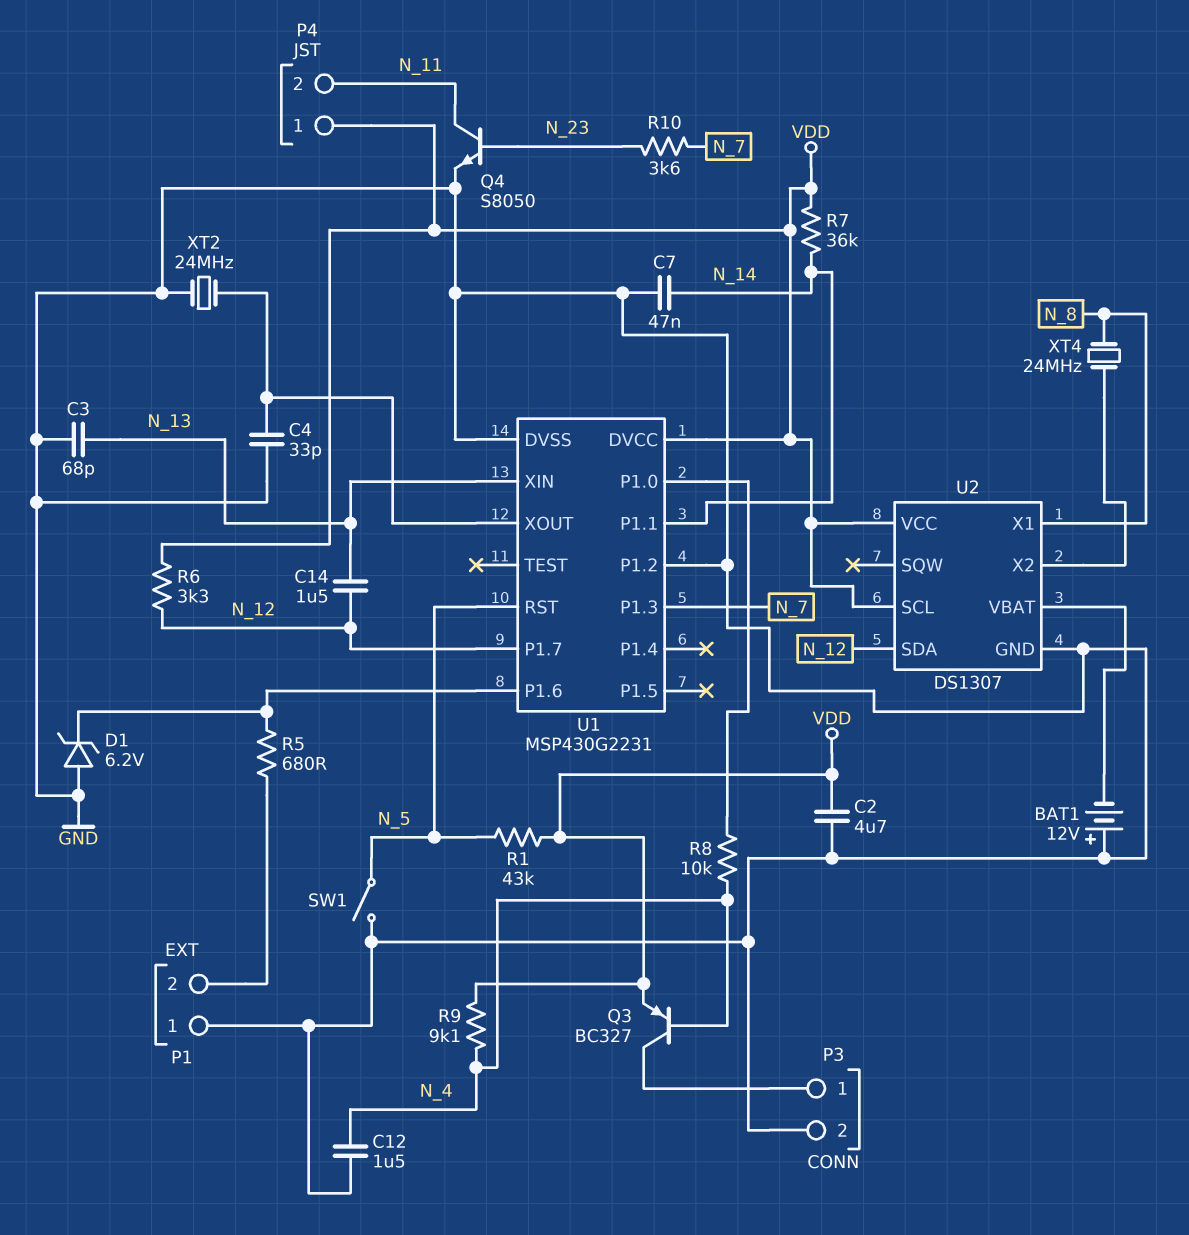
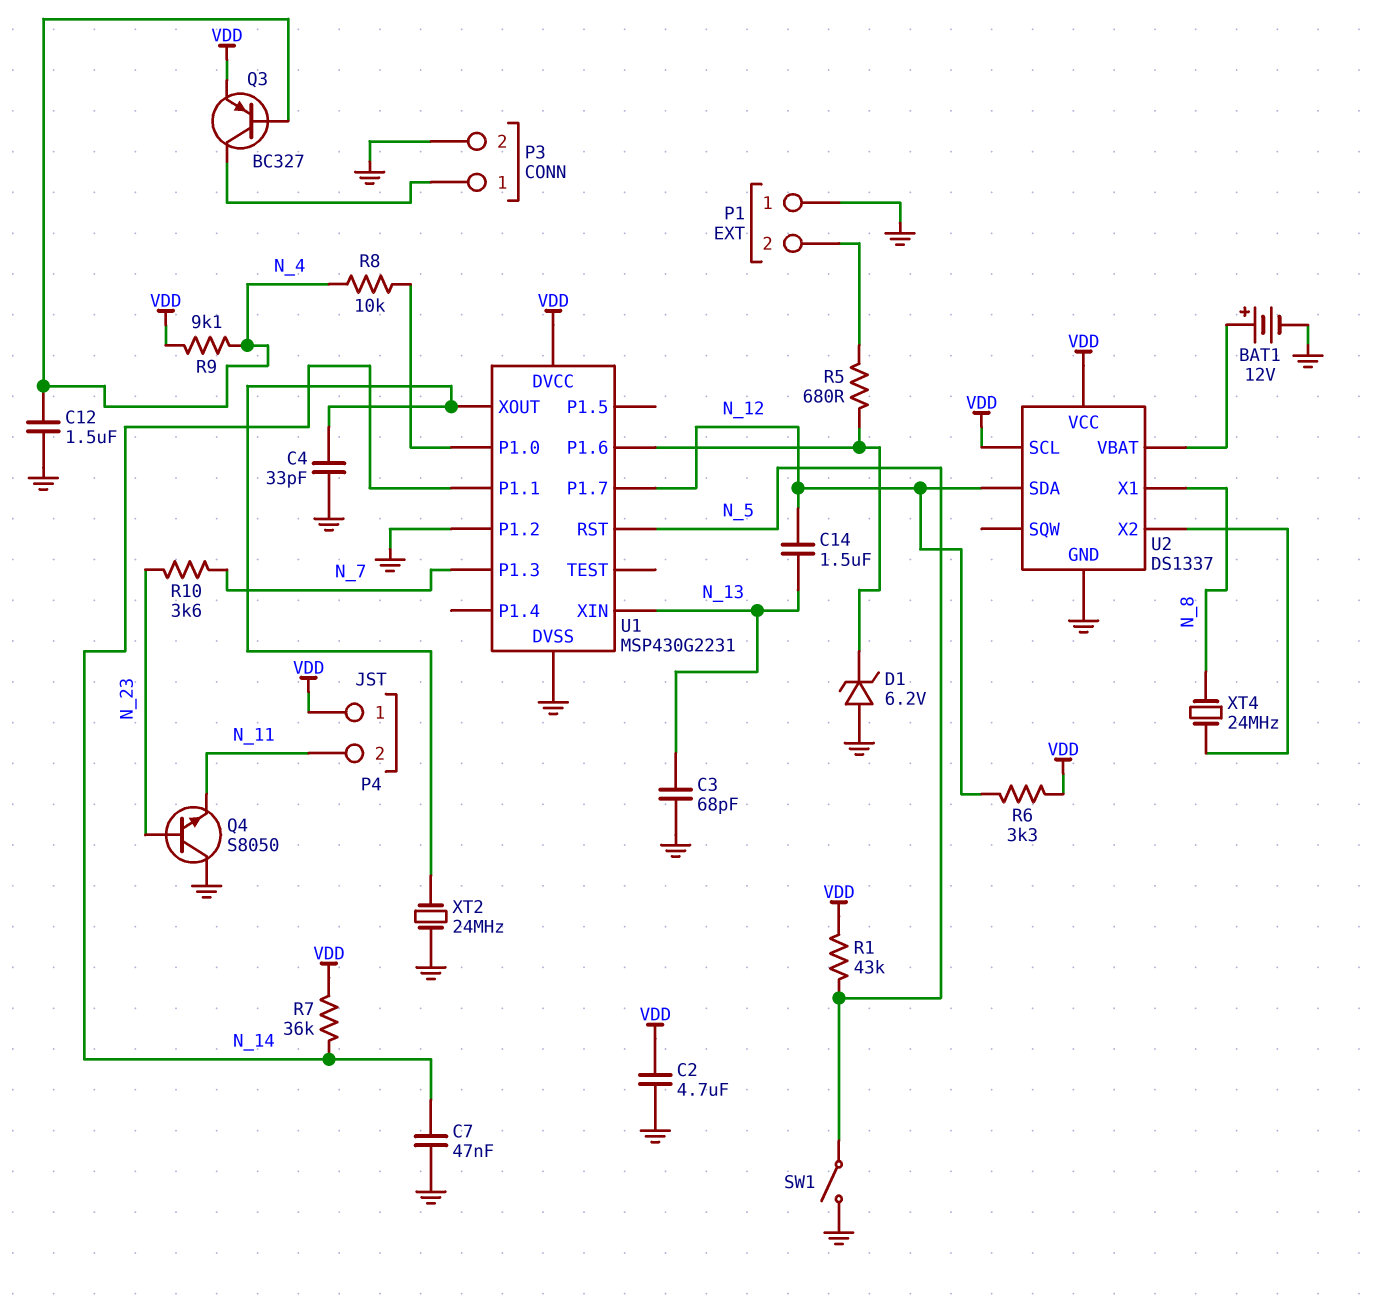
BAT1: 12V (plus GND, minus U2/VBAT) -> 12V (plus U2/VBAT, minus GND)
Q4: NPN S8050 (B N_23, C N_11, E GND) -> NPN S8050 (B N_23, C GND, E N_11)
U2: DS1307 -> DS1337

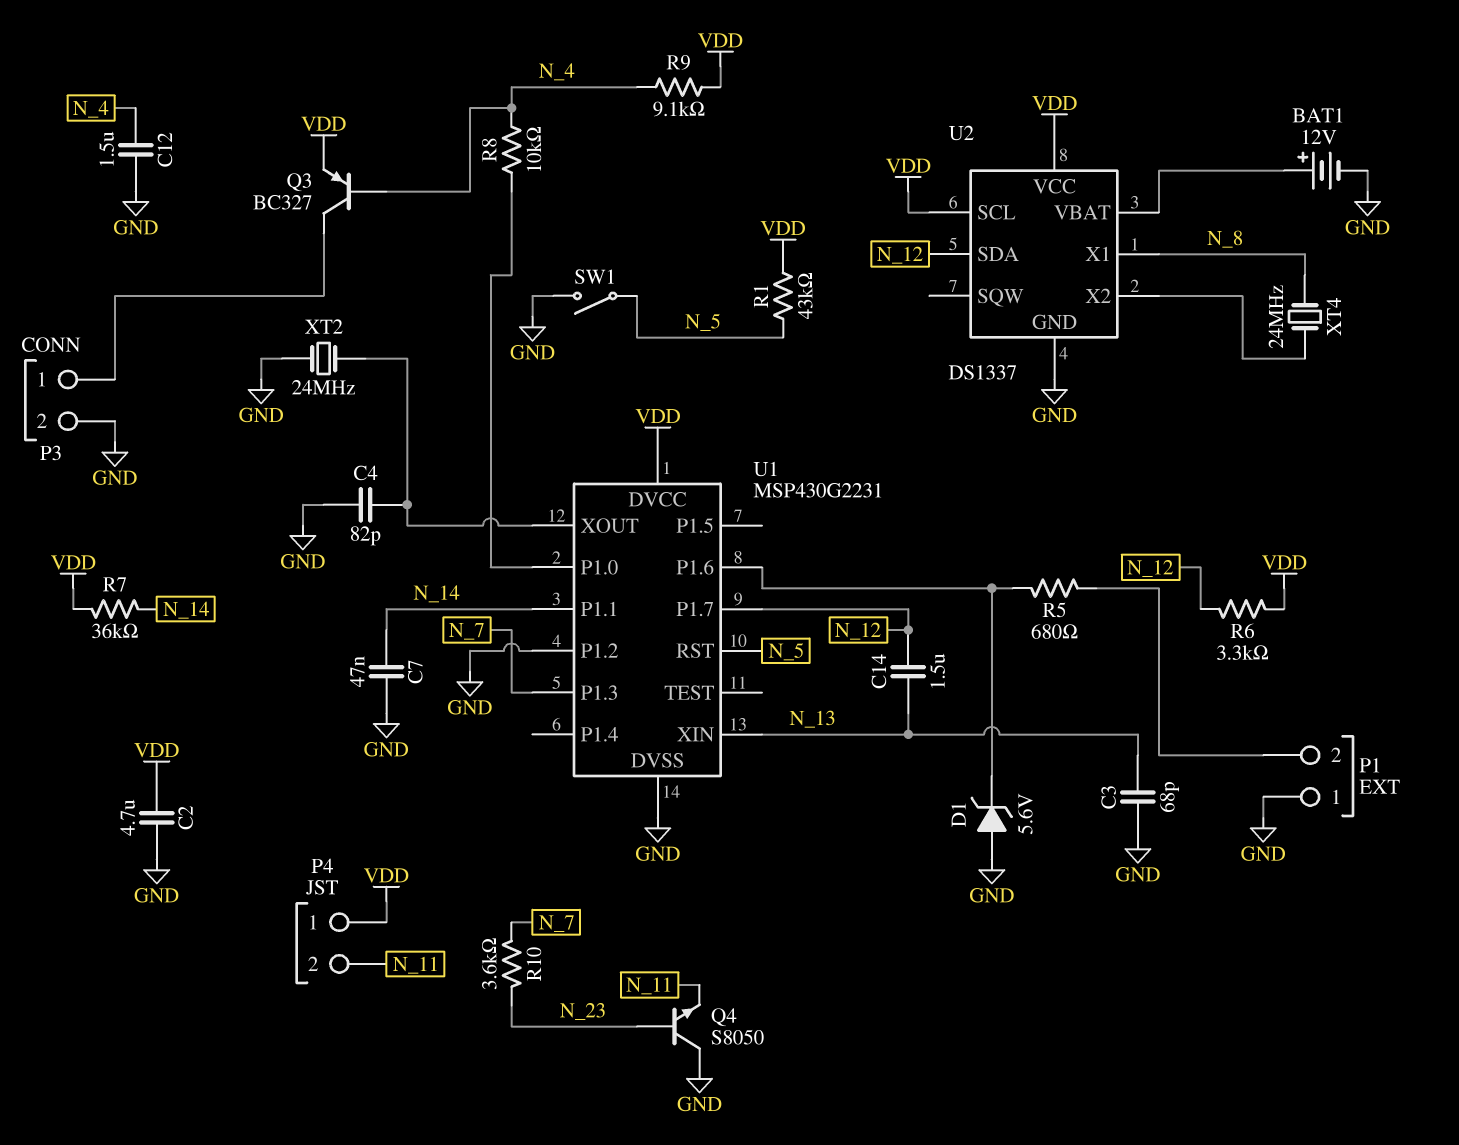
C4: 33pF (GND, U1/XOUT) -> 82pF (GND, U1/XOUT)
D1: zener 6.2V (A GND, K U1/P1.6) -> zener 5.6V (A GND, K U1/P1.6)

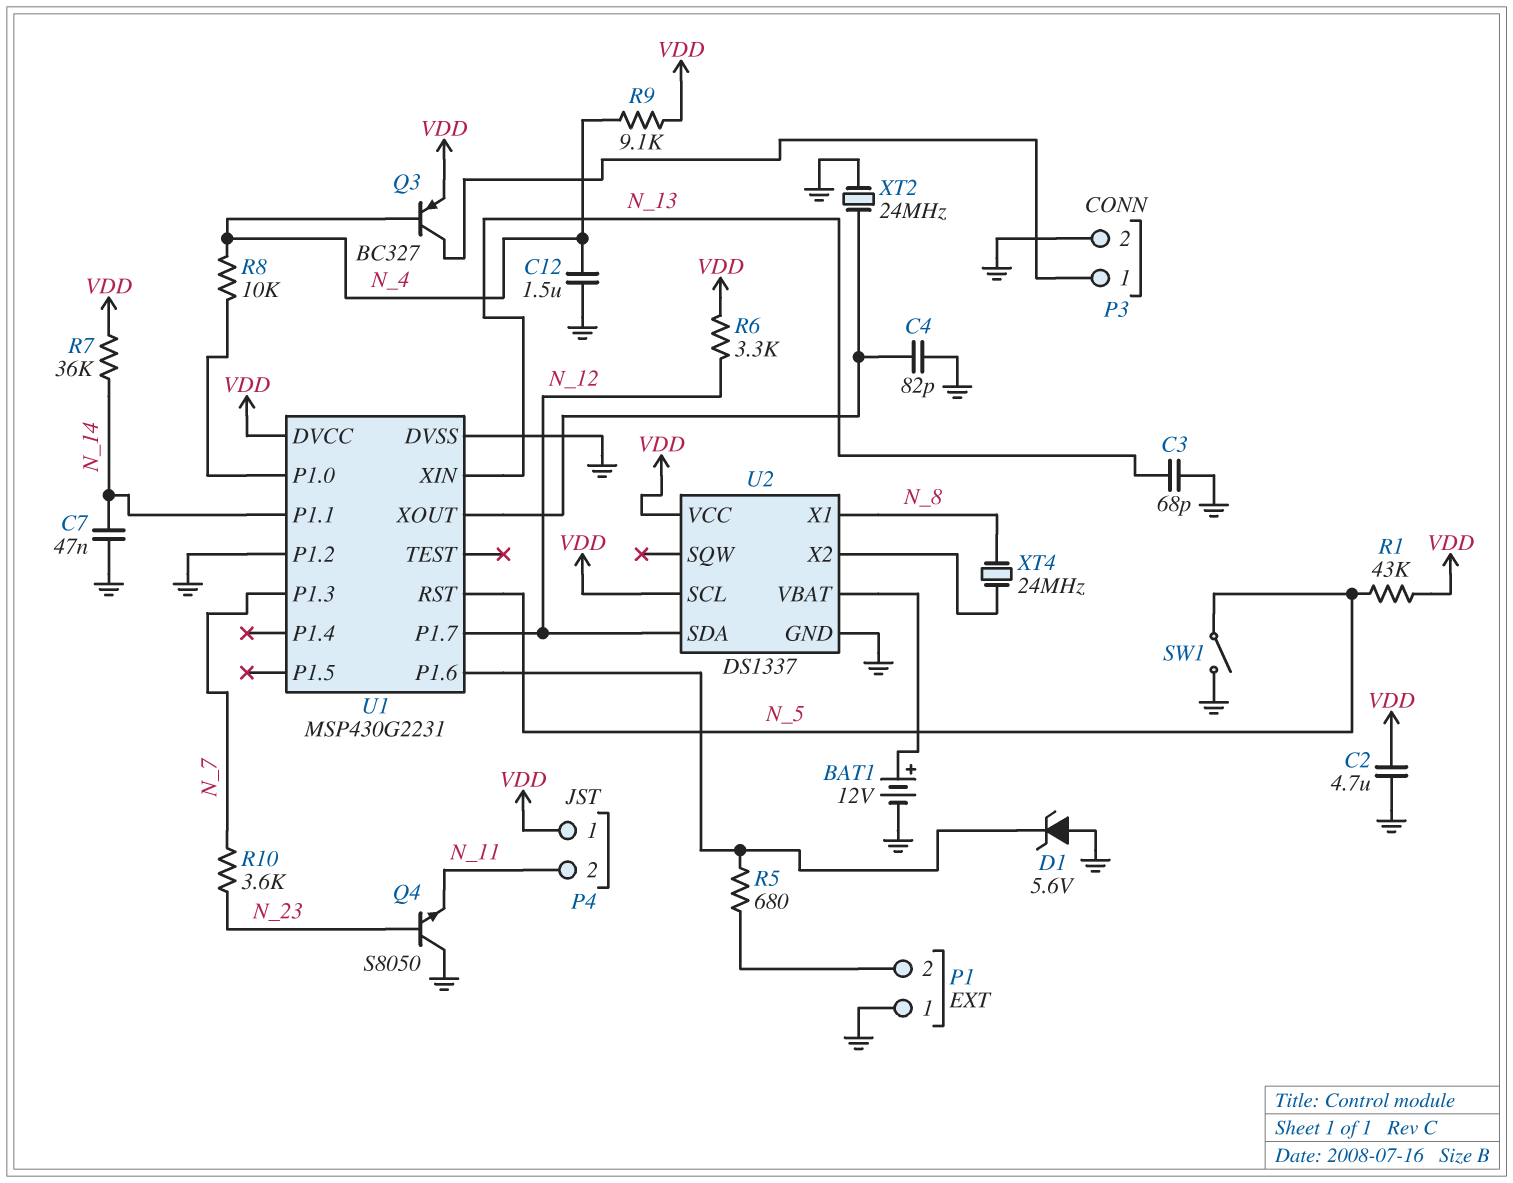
C14: 1.5uF (N_12, N_13) -> none

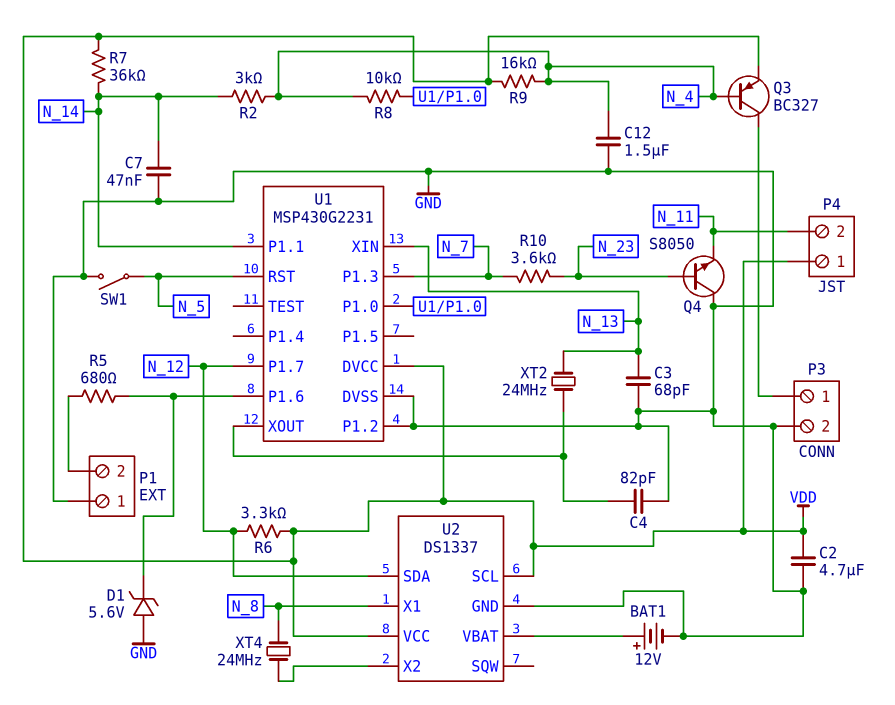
R1: 43k (N_5, VDD) -> none
R2: none -> 3k (N_4, N_14)
R9: 9.1k (N_4, VDD) -> 16k (N_4, VDD)
XT2: 24MHz (GND, U1/XOUT) -> 24MHz (N_13, U1/XOUT)

